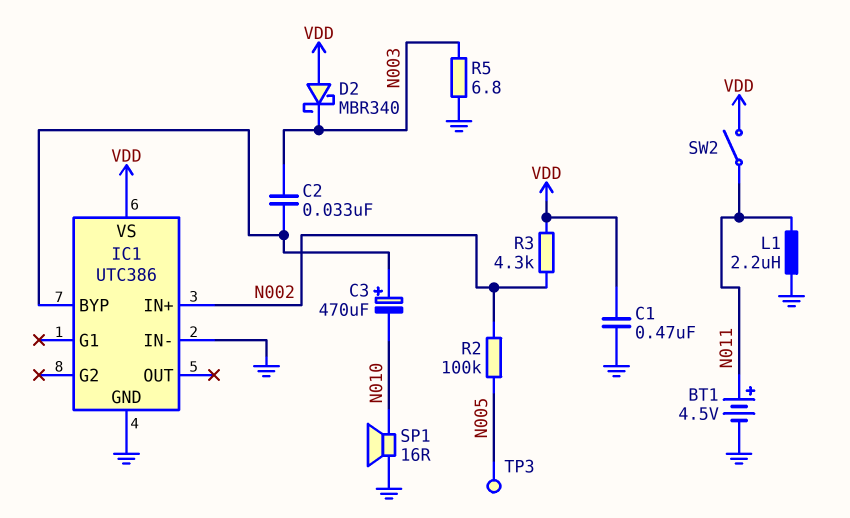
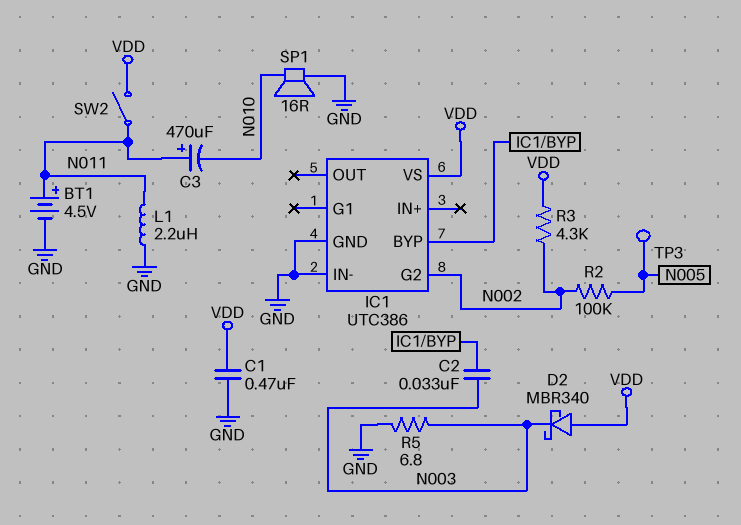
C3: 470uF (plus IC1/BYP, minus N010) -> 470uF (plus N011, minus N010)
IC1 pin G2: none -> N002
IC1 pin IN+: N002 -> none

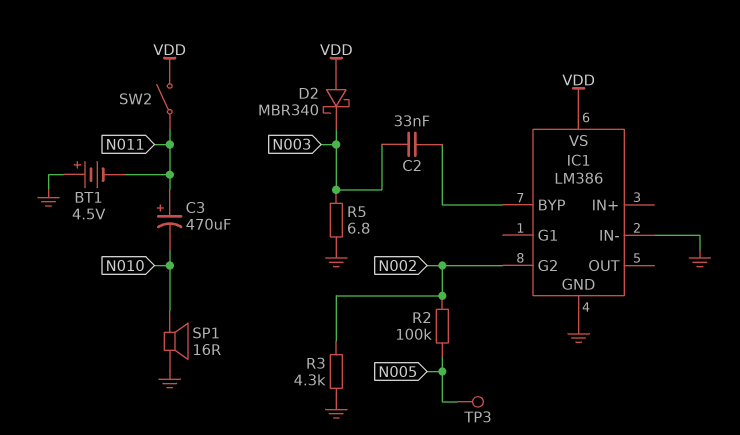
BT1: 4.5V (plus N011, minus GND) -> 4.5V (plus GND, minus N011)
C1: 470nF (GND, VDD) -> none
IC1: UTC386 -> LM386
L1: 2.2uH (GND, N011) -> none
R3: 4.3k (N002, VDD) -> 4.3k (GND, N002)

